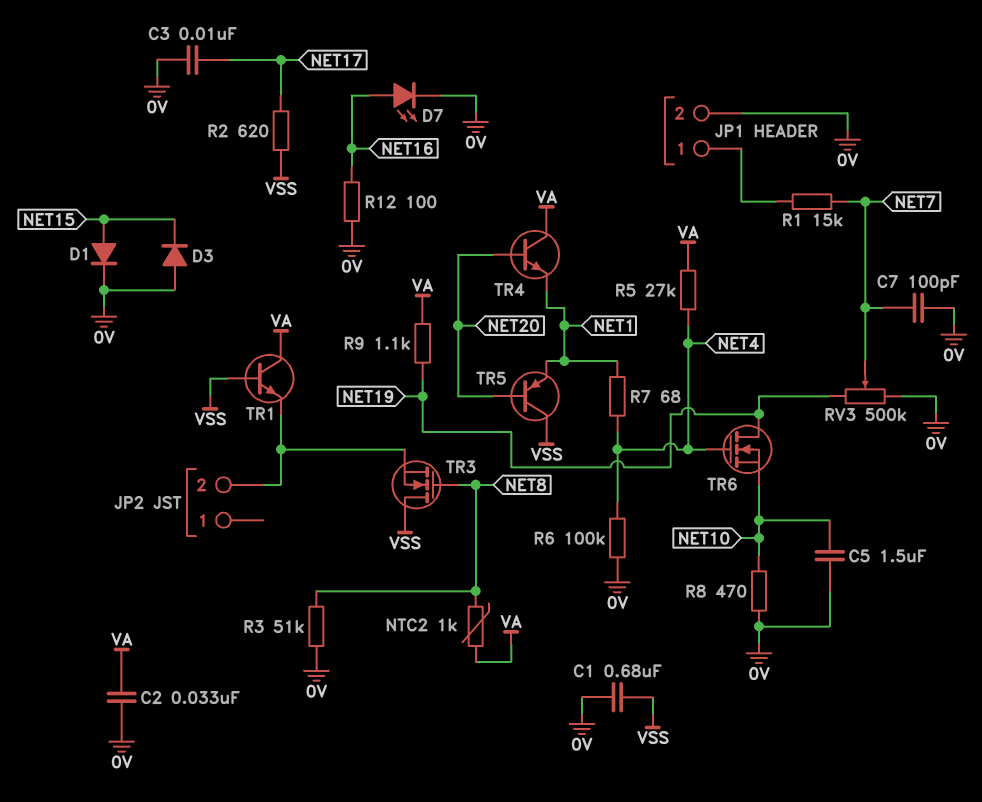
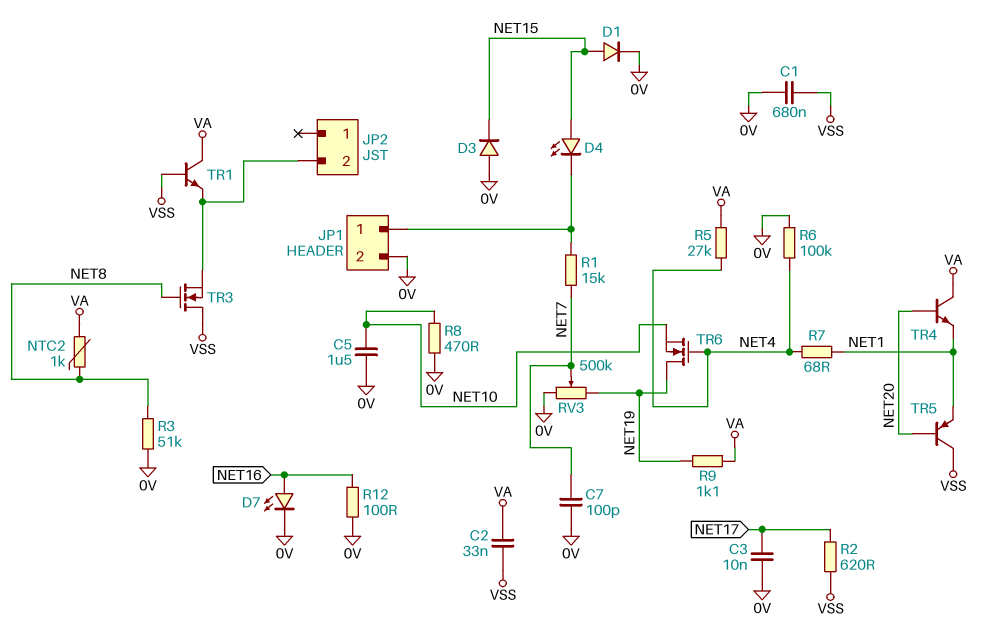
C2: 33nF (0V, VA) -> 33nF (VA, VSS)
D4: none -> LED (A NET15, K JP1/1)

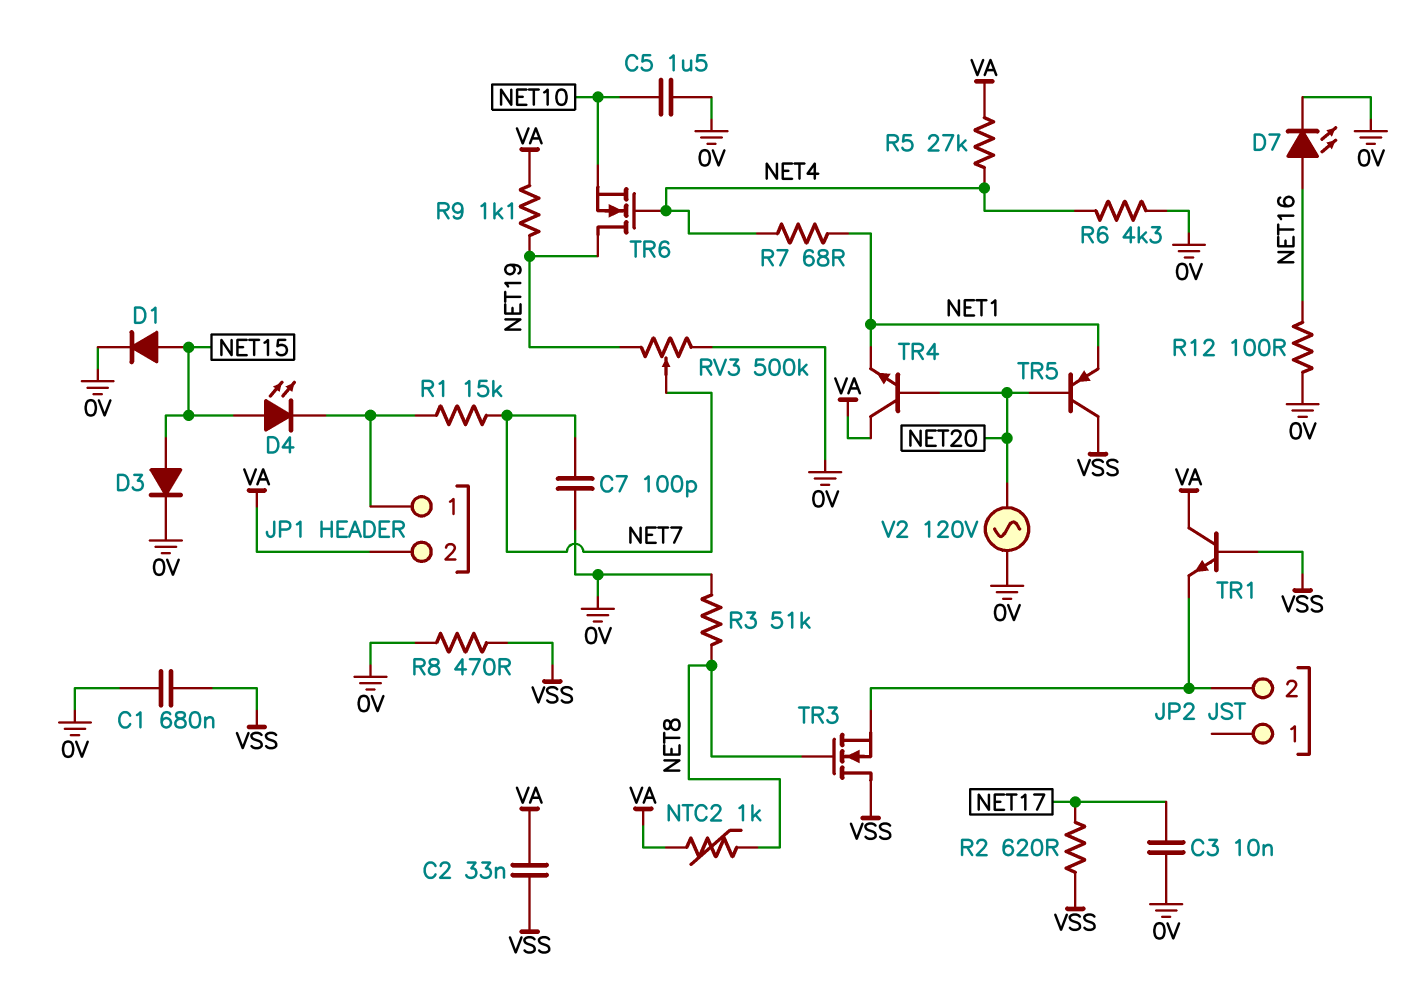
D3: diode (A 0V, K NET15) -> diode (A NET15, K 0V)
JP1 pin 2: 0V -> VA
R6: 100k (0V, NET4) -> 4.3k (0V, NET4)
R8: 470 (0V, NET10) -> 470 (0V, VSS)
V2: none -> AC 120V (0V, NET20)

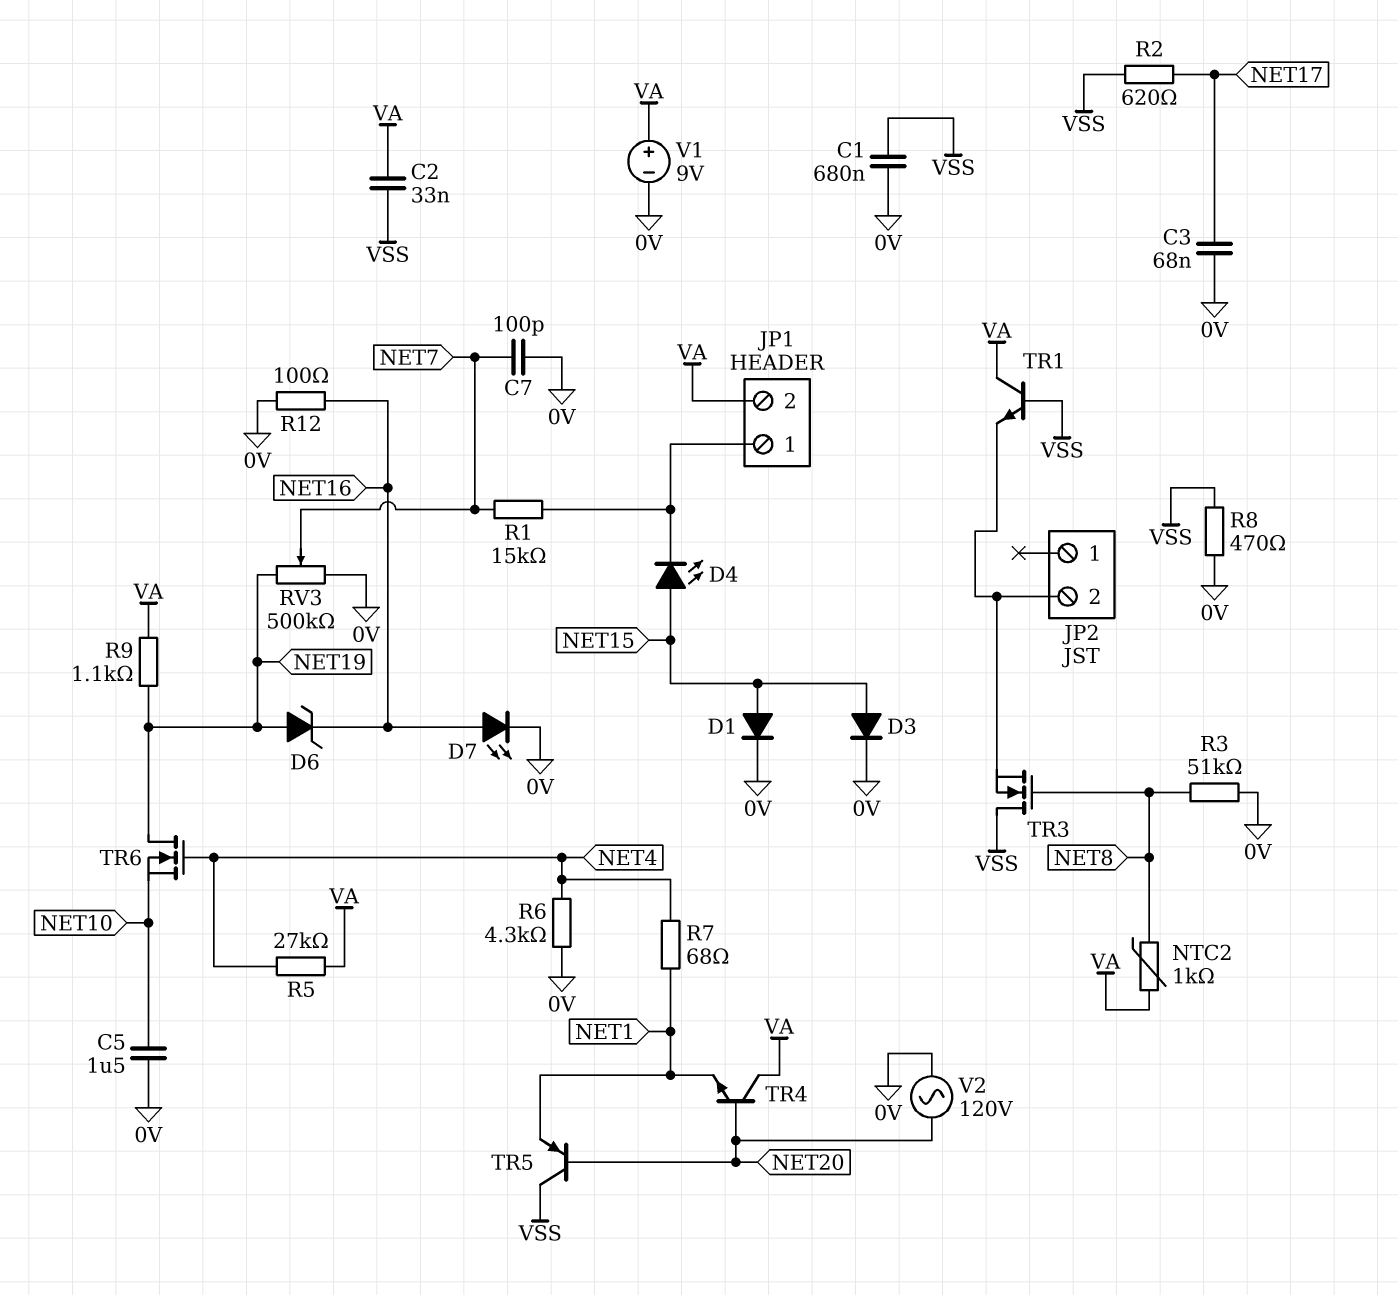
C3: 10nF (0V, NET17) -> 68nF (0V, NET17)
D6: none -> zener (A NET19, K NET16)
V1: none -> 9V (plus VA, minus 0V)

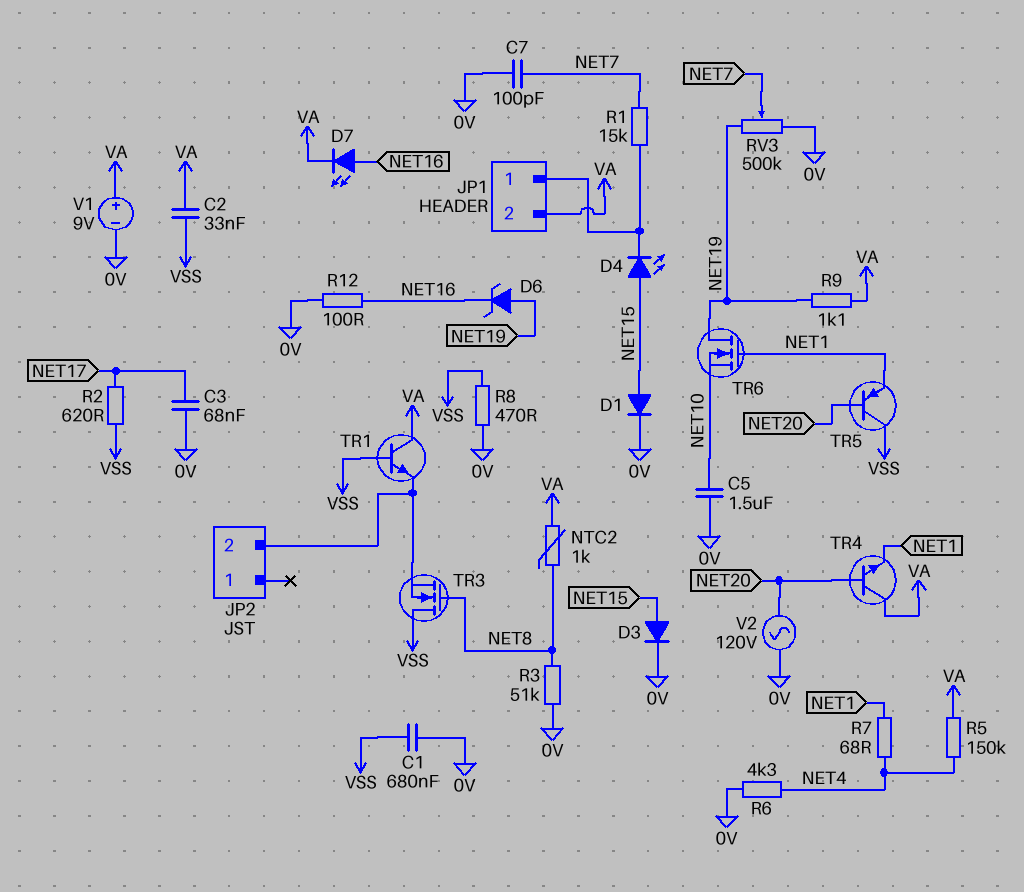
D7: LED (A NET16, K 0V) -> LED (A NET16, K VA)
R5: 27k (NET4, VA) -> 150k (NET4, VA)
TR6: NMOS (G NET4, D NET19, S NET10) -> NMOS (G NET1, D NET19, S NET10)

